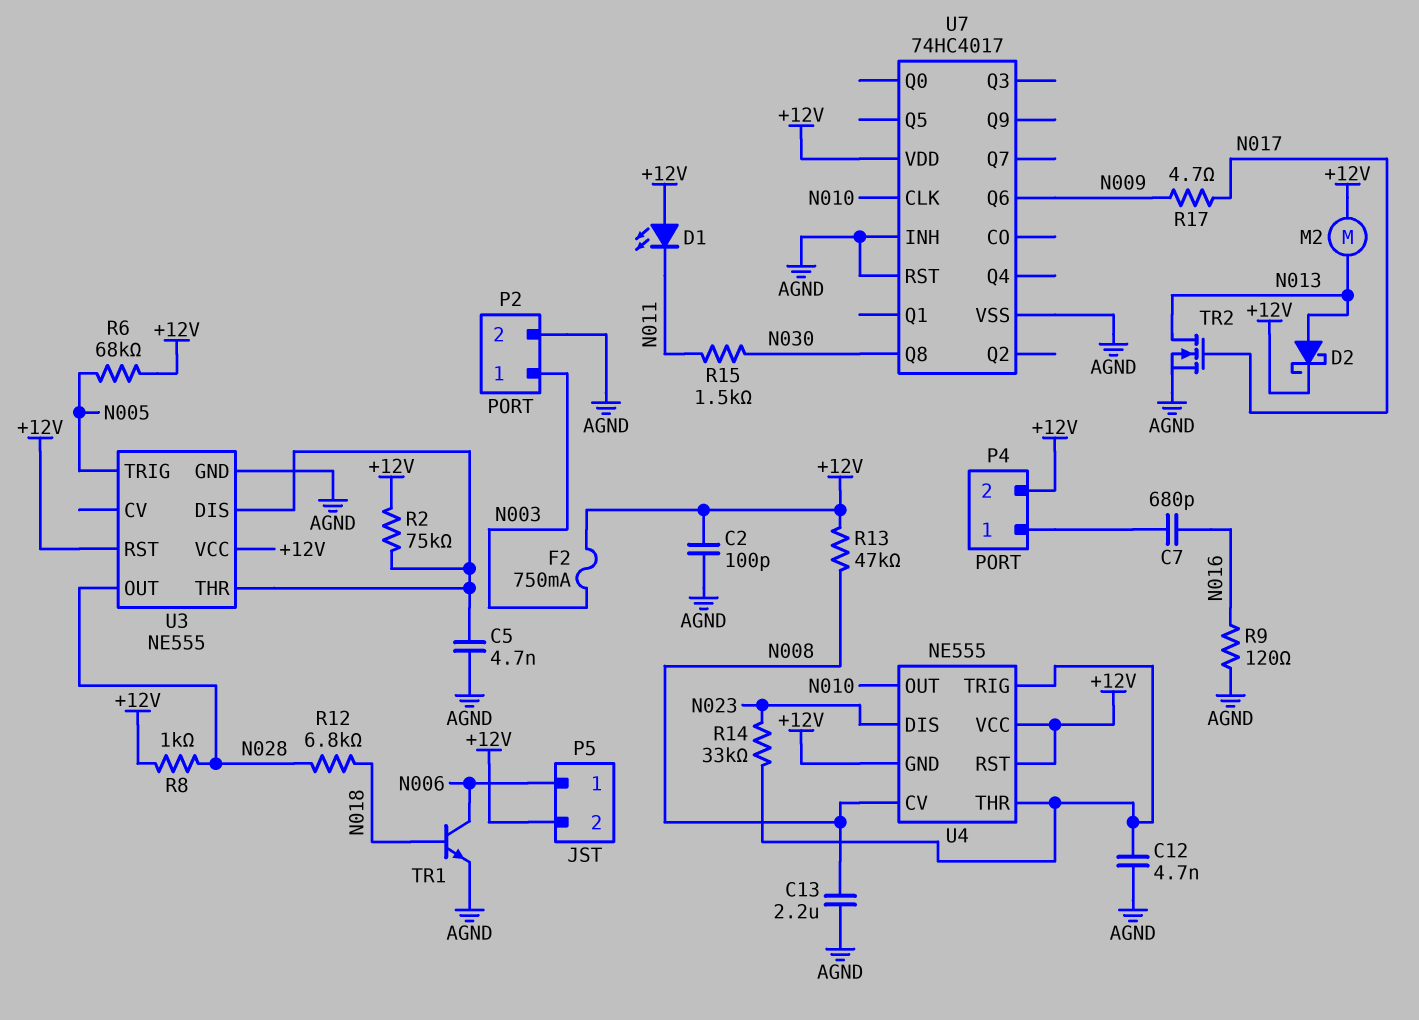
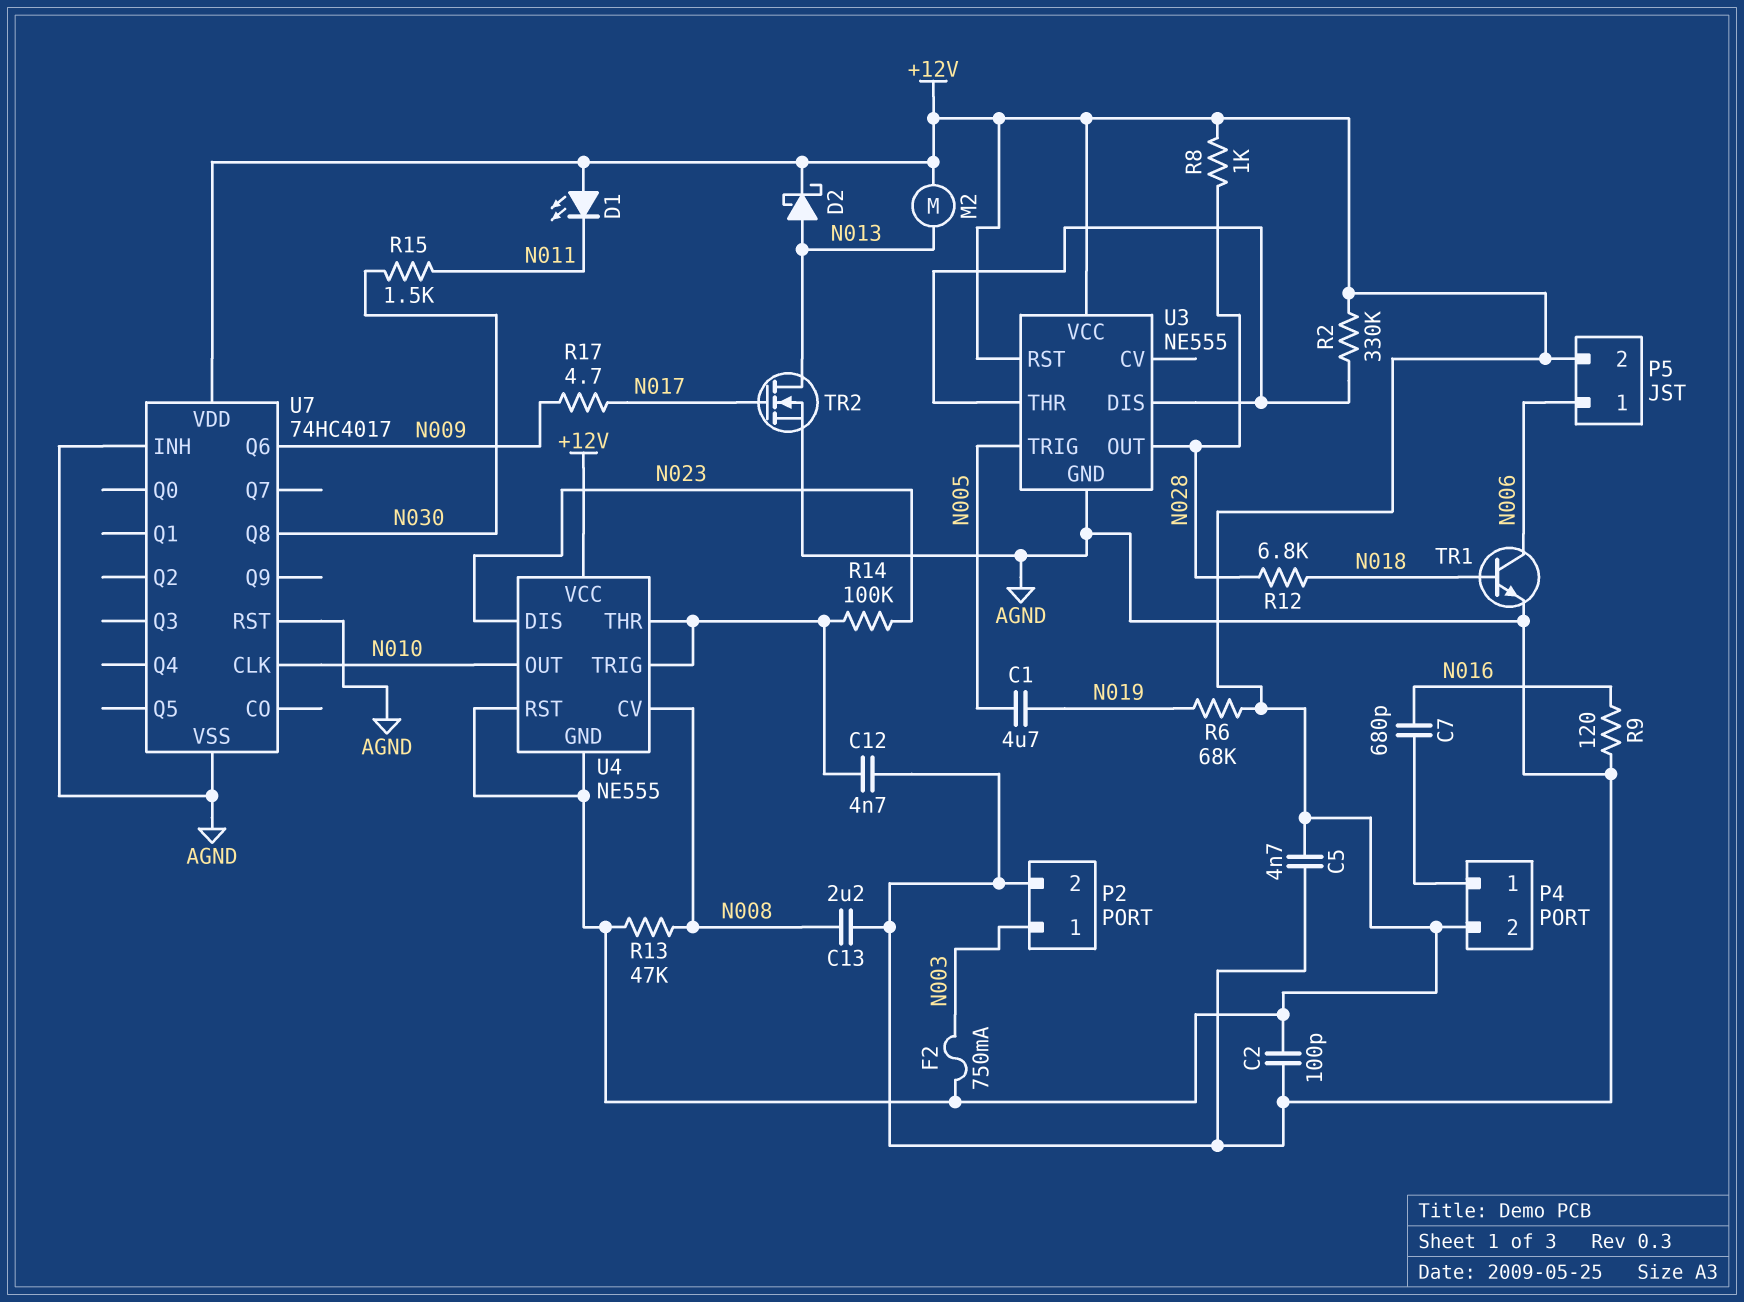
C1: none -> 4.7uF (N005, N019)
C5: 4.7nF (AGND, U3/DIS) -> 4.7nF (+12V, AGND)
R2: 75k (+12V, U3/DIS) -> 330k (+12V, U3/DIS)
R6: 68k (+12V, N005) -> 68k (+12V, N019)
R14: 33k (N023, U4/THR) -> 100k (N023, U4/THR)

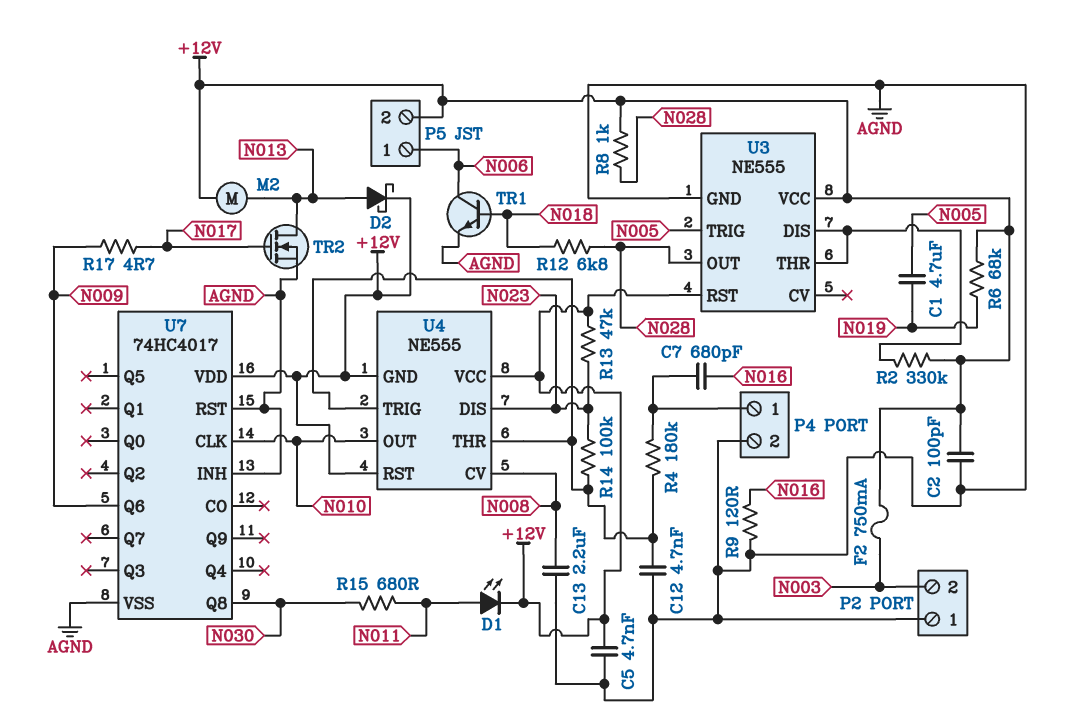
D1: LED (A +12V, K N011) -> LED (A N011, K +12V)
P2 pin 1: N003 -> AGND
P2 pin 2: AGND -> N003
P4 pin 2: +12V -> AGND
R4: none -> 180k (P4/1, U4/THR)
R13: 47k (+12V, N008) -> 47k (+12V, N023)
R15: 1.5k (N011, N030) -> 680 (N011, N030)

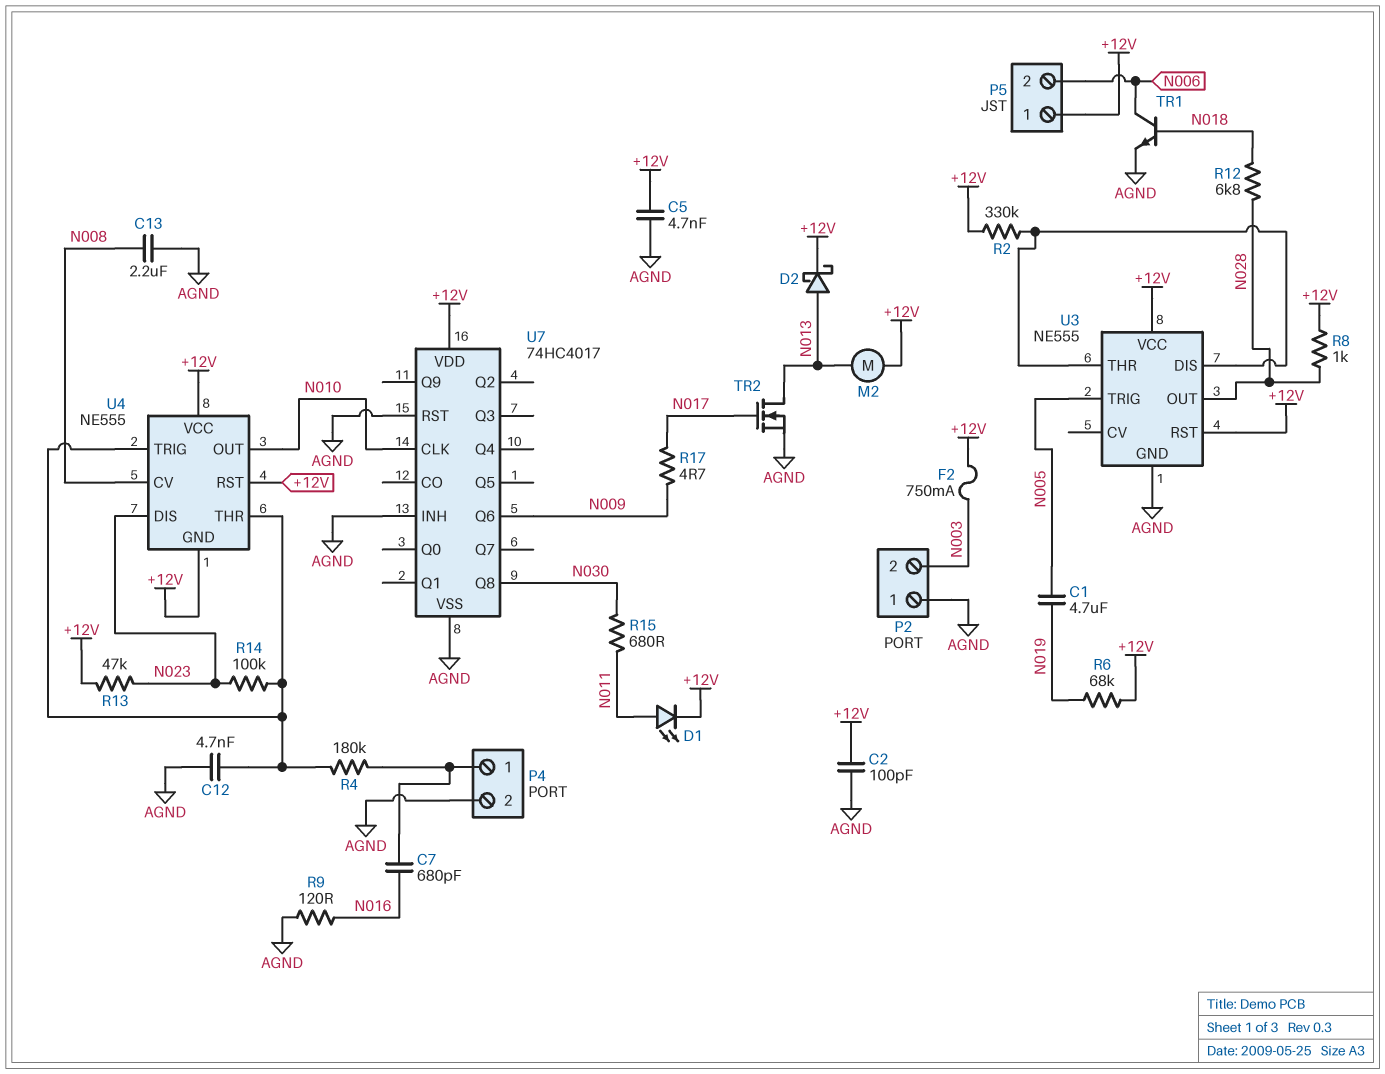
P5 pin 1: N006 -> +12V
P5 pin 2: +12V -> N006

